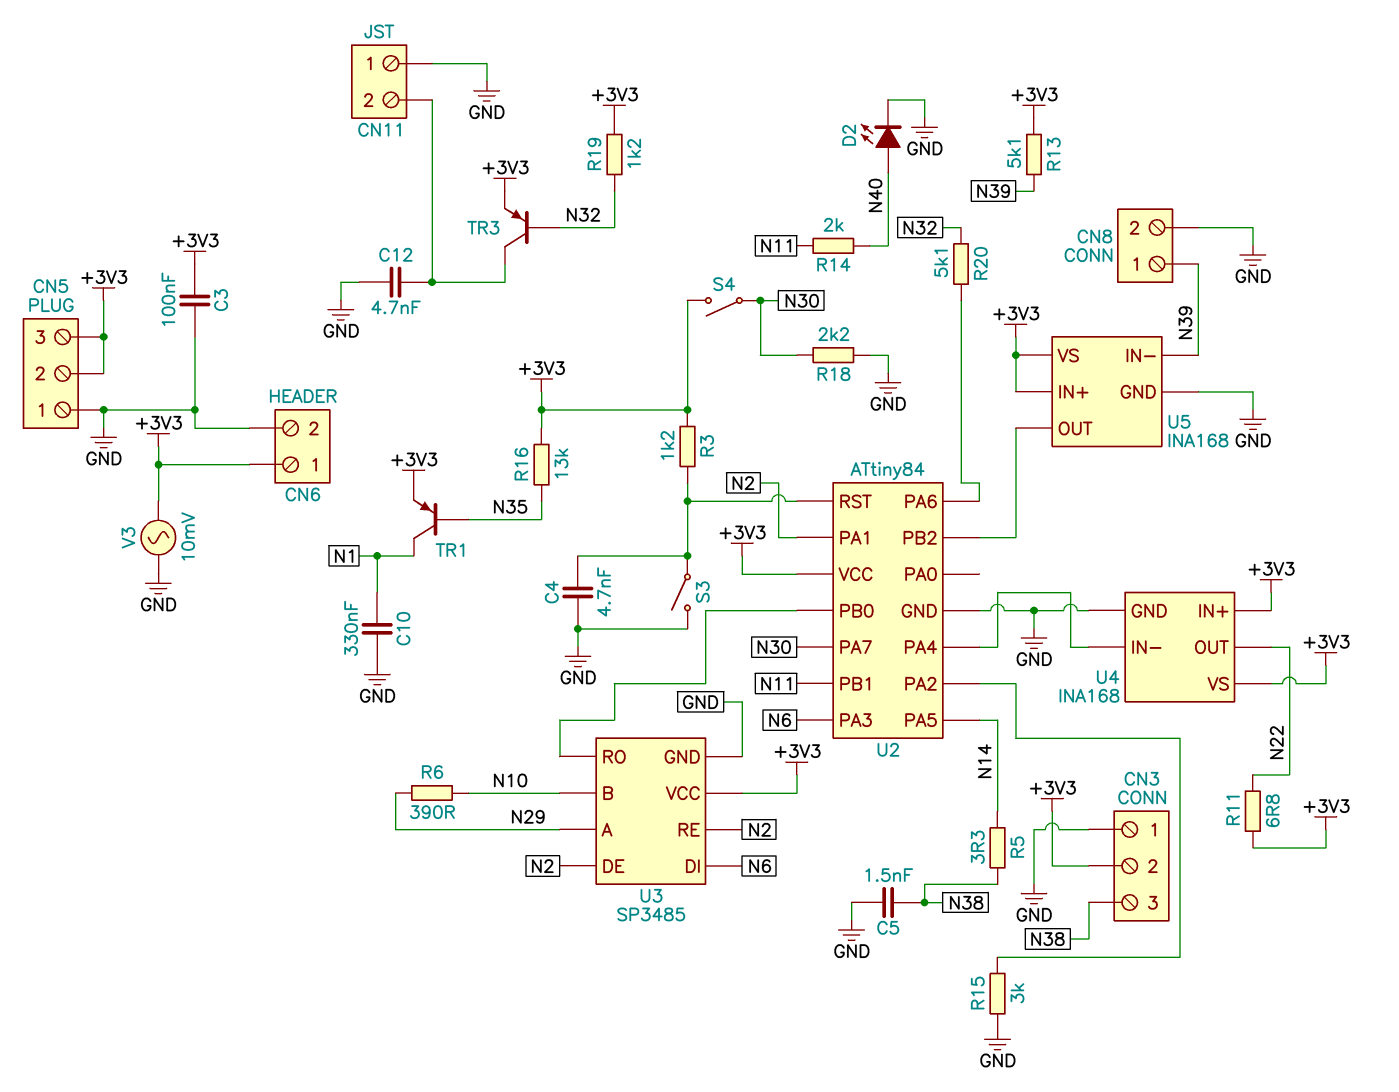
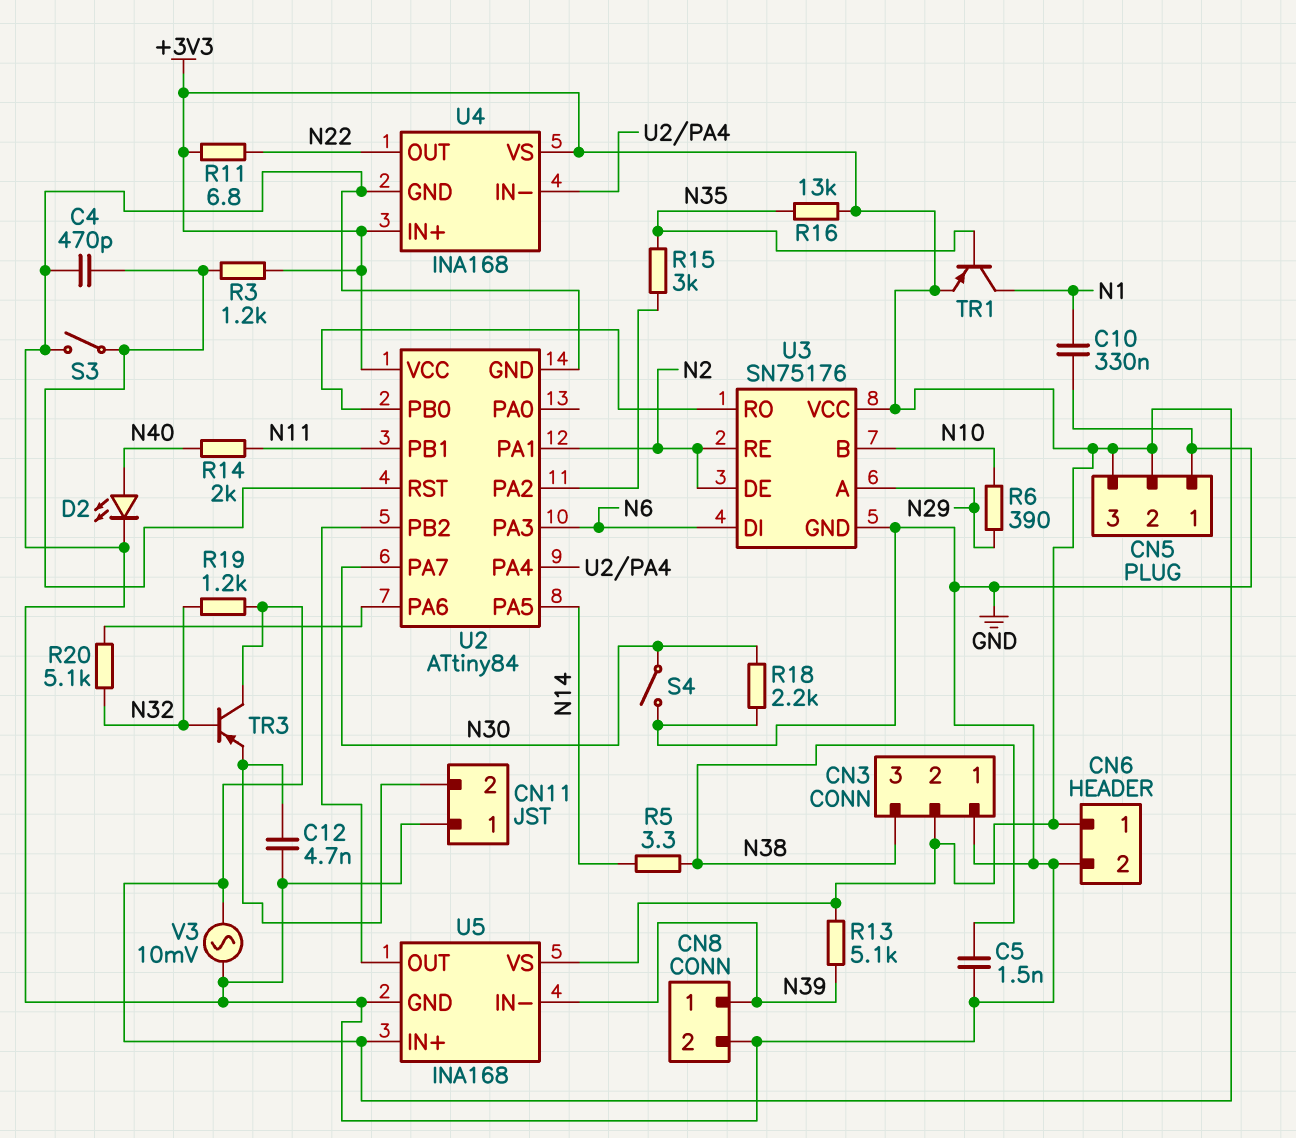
C3: 100nF (+3V3, GND) -> none
C4: 4.7nF (GND, U2/RST) -> 470pF (GND, U2/RST)
R15: 3k (GND, U2/PA2) -> 3k (N35, U2/PA2)
S4: switch (+3V3, N30) -> switch (GND, N30)
TR3: PNP (B N32, C CN11/2, E +3V3) -> PNP (B N32, C +3V3, E CN11/2)
U3: SP3485 -> SN75176

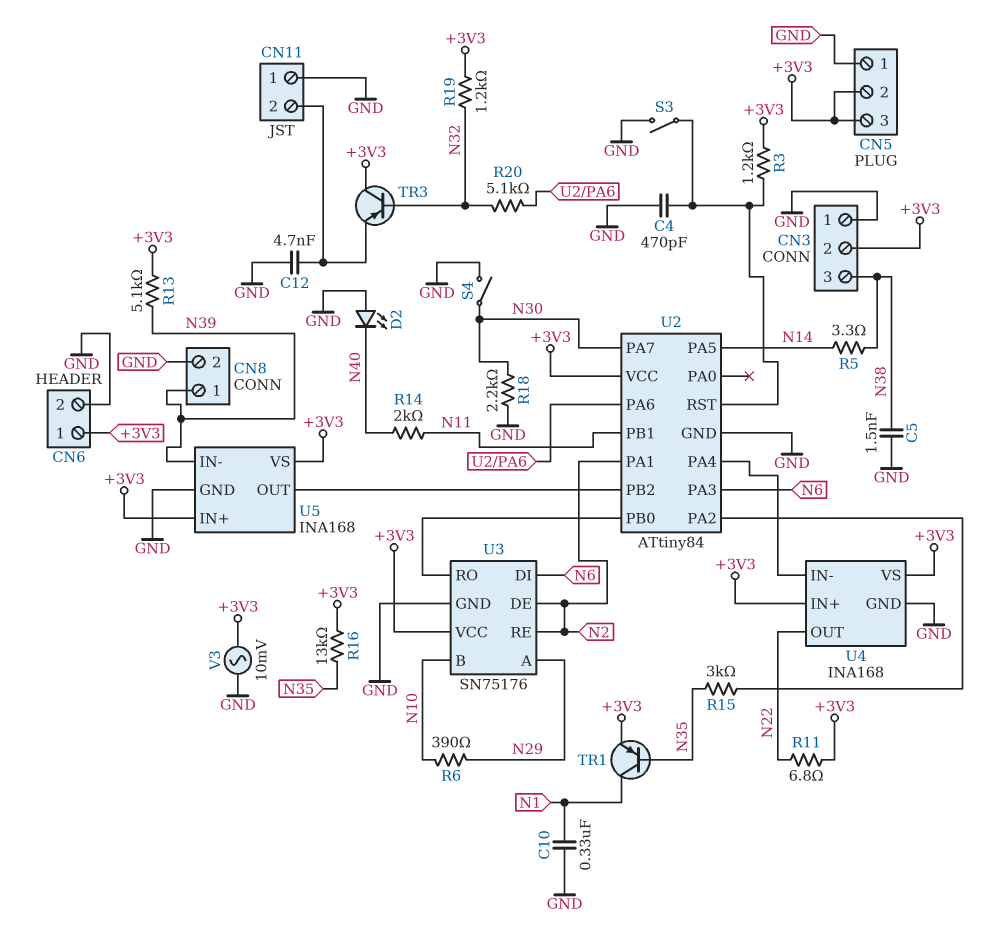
D2: LED (A N40, K GND) -> LED (A GND, K N40)

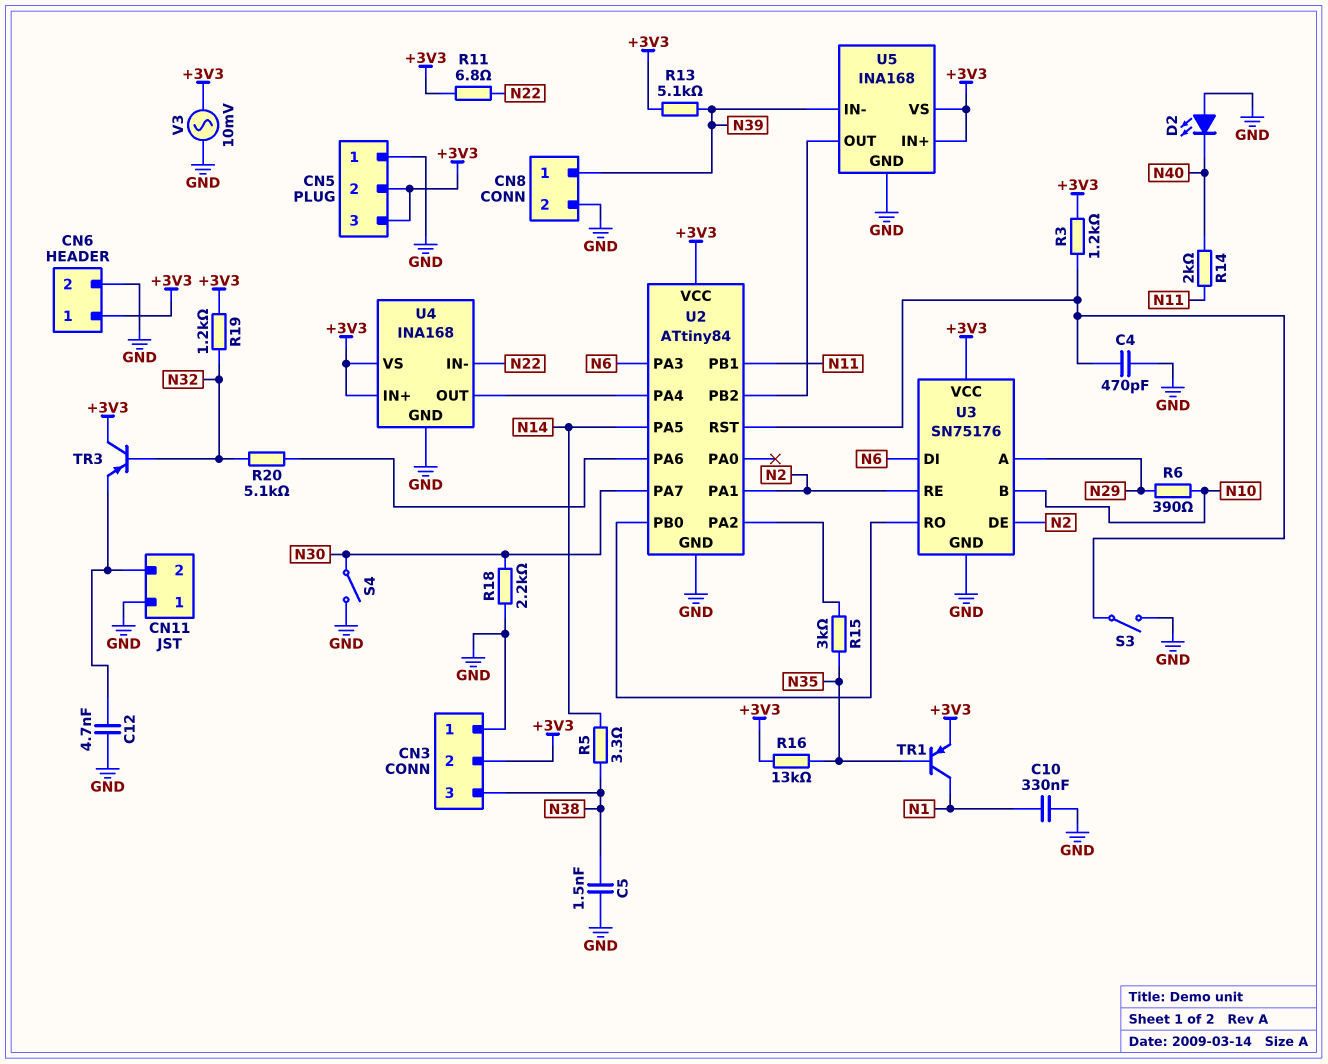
U4 pin IN-: U2/PA4 -> N22
U4 pin OUT: N22 -> U2/PA4

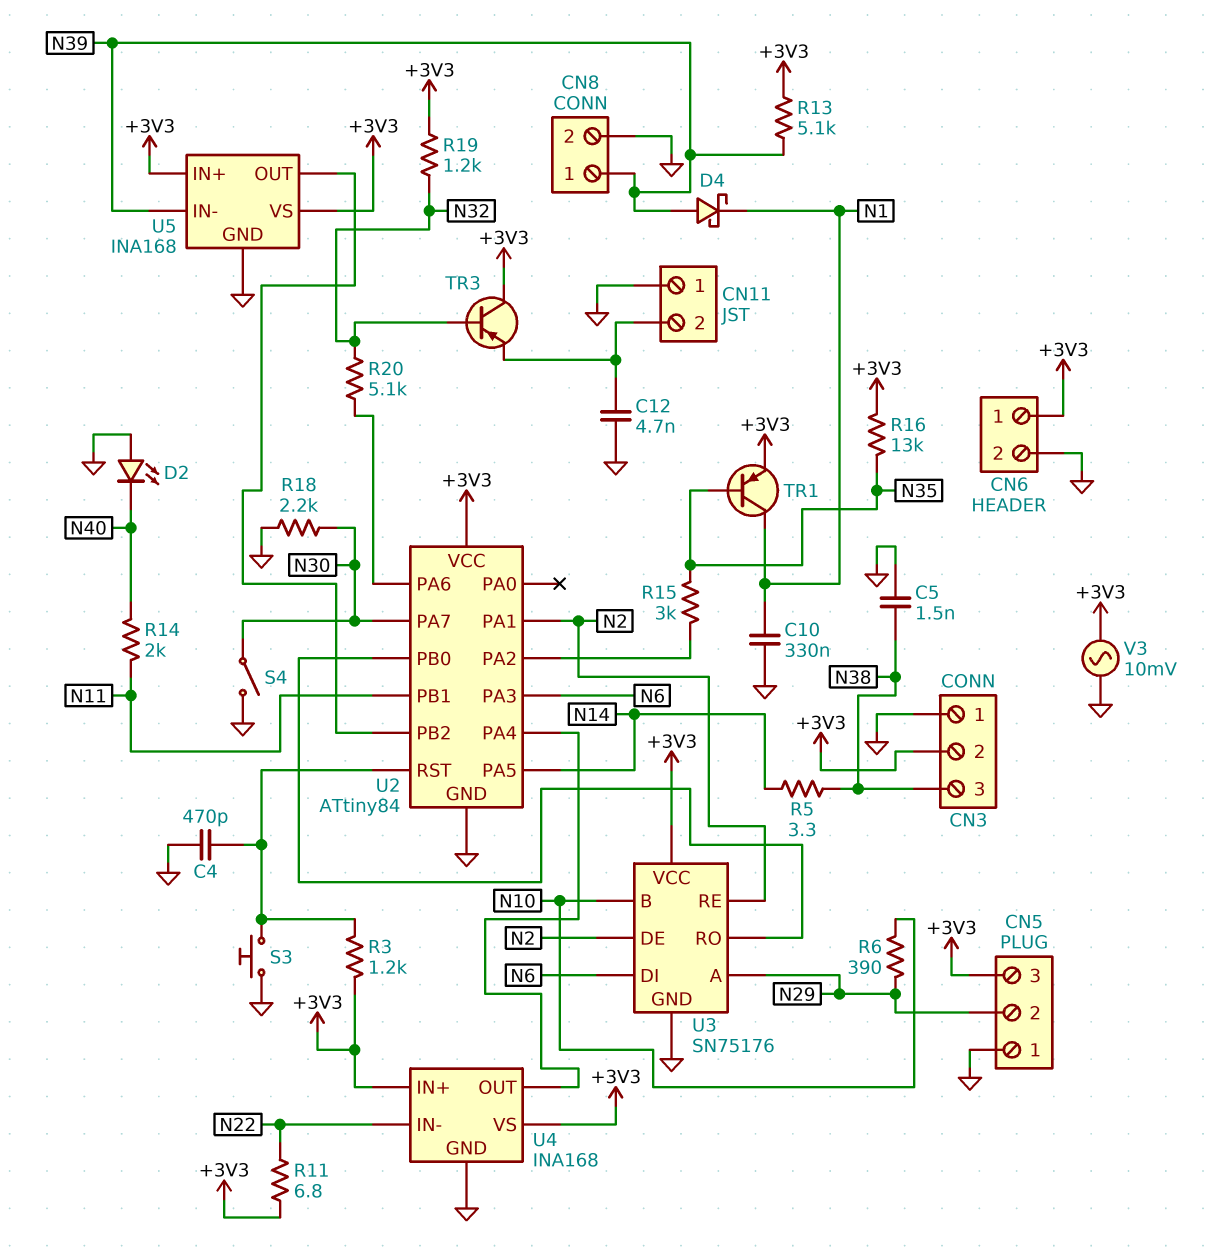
CN5 pin 2: +3V3 -> N29
D4: none -> schottky (A N39, K N1)
S3: switch (GND, U2/RST) -> button (GND, U2/RST)

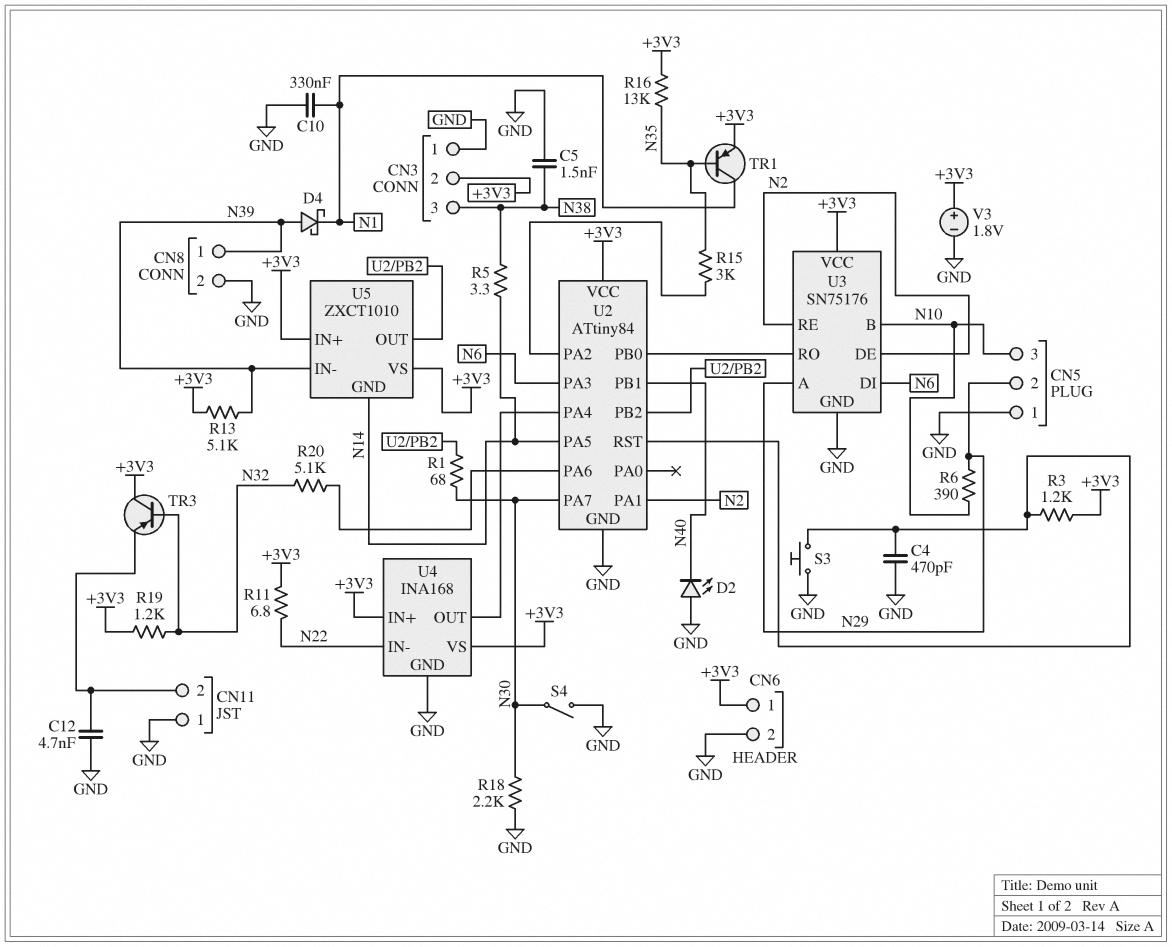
CN5 pin 3: +3V3 -> N10
R1: none -> 68 (N30, U2/PB2)
R14: 2k (N11, N40) -> none
U2 pin PB1: N11 -> N40
U5: INA168 -> ZXCT1010
U5 pin GND: GND -> N14
V3: AC 10mV (+3V3, GND) -> 1.8V (plus +3V3, minus GND)

